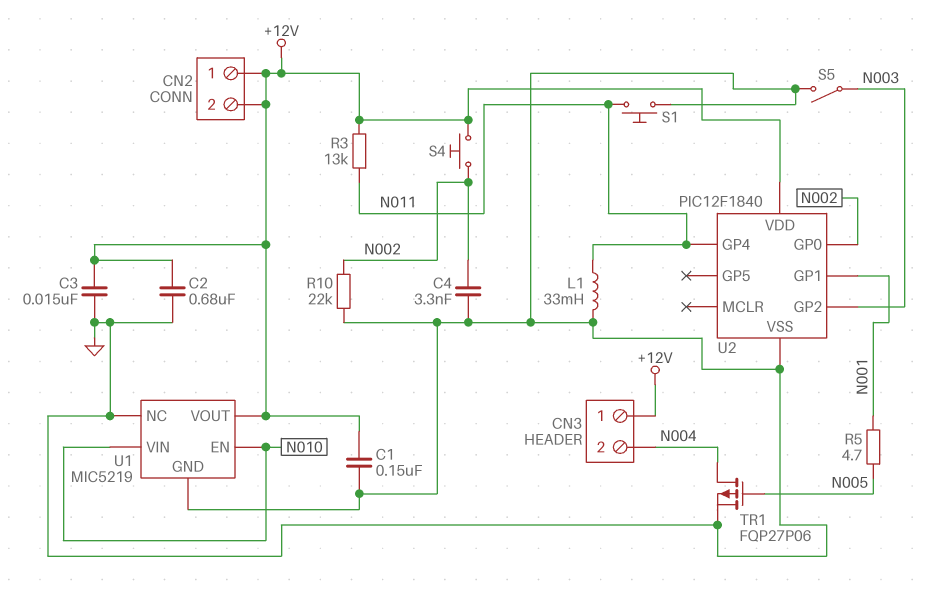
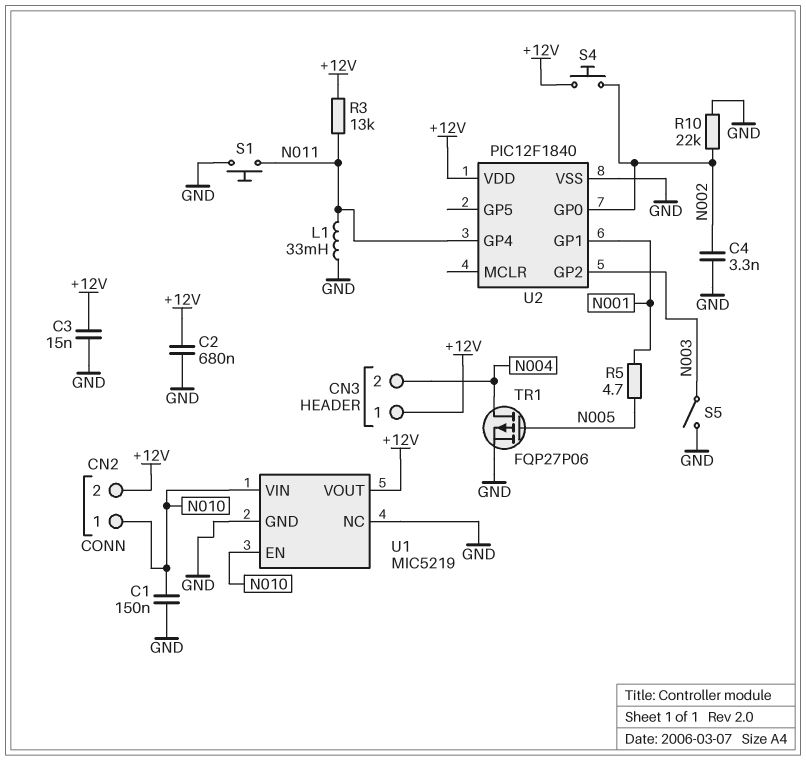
C1: 150nF (+12V, GND) -> 150nF (GND, N010)
CN2 pin 1: +12V -> N010

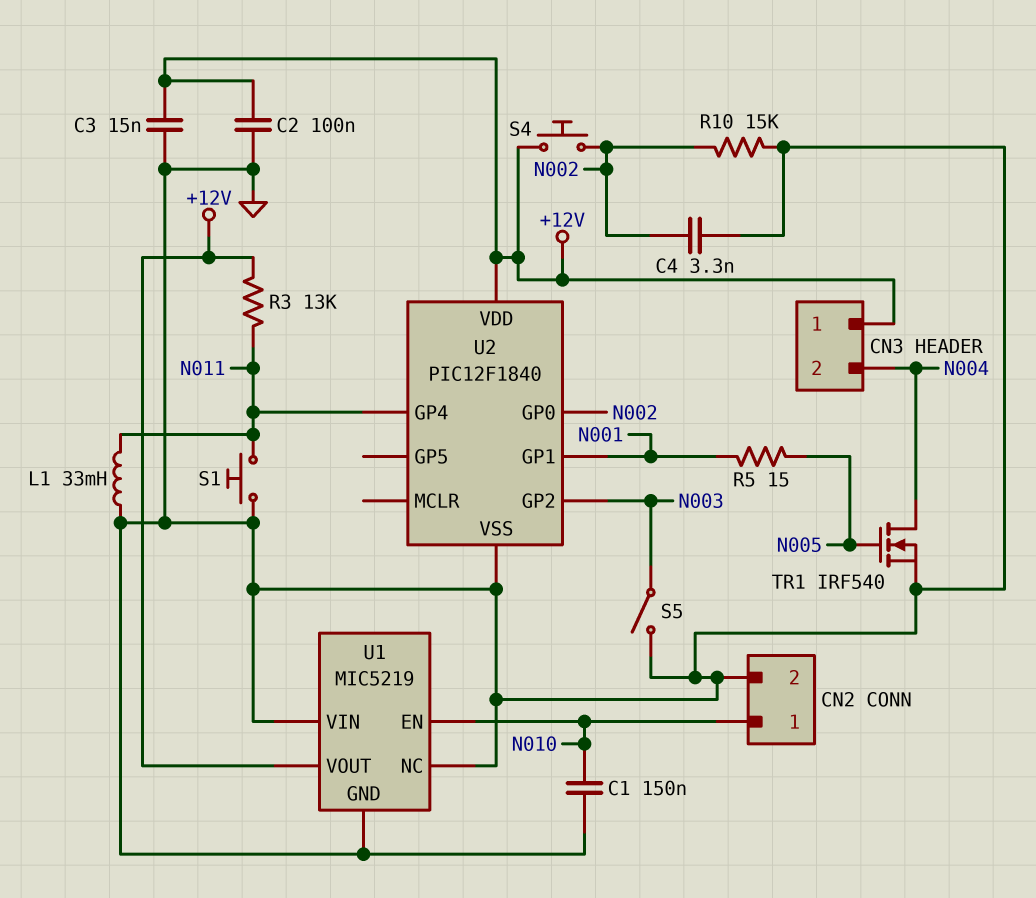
C2: 680nF (+12V, GND) -> 100nF (+12V, GND)
CN2 pin 2: +12V -> GND
R5: 4.7 (N001, N005) -> 15 (N001, N005)
R10: 22k (GND, N002) -> 15k (GND, N002)
TR1: PMOS FQP27P06 (G N005, D N004, S GND) -> NMOS IRF540 (G N005, D N004, S GND)
U1 pin VIN: N010 -> GND

